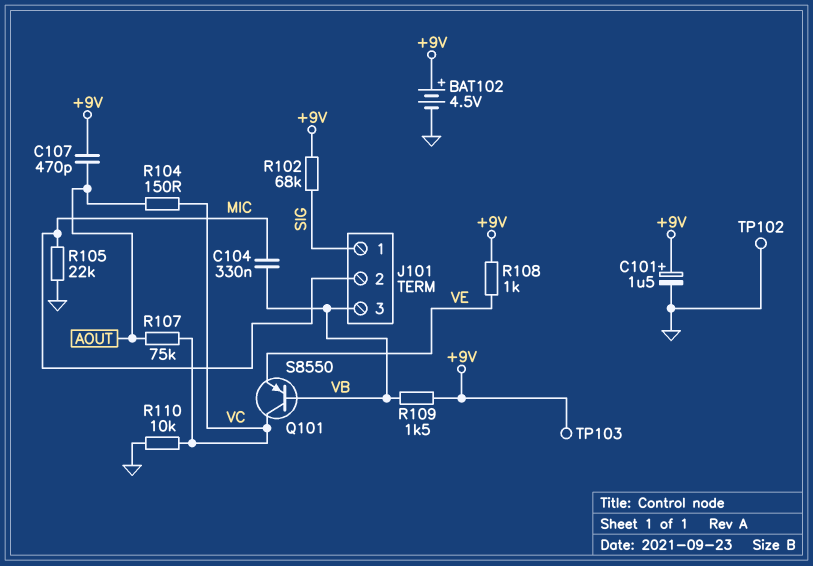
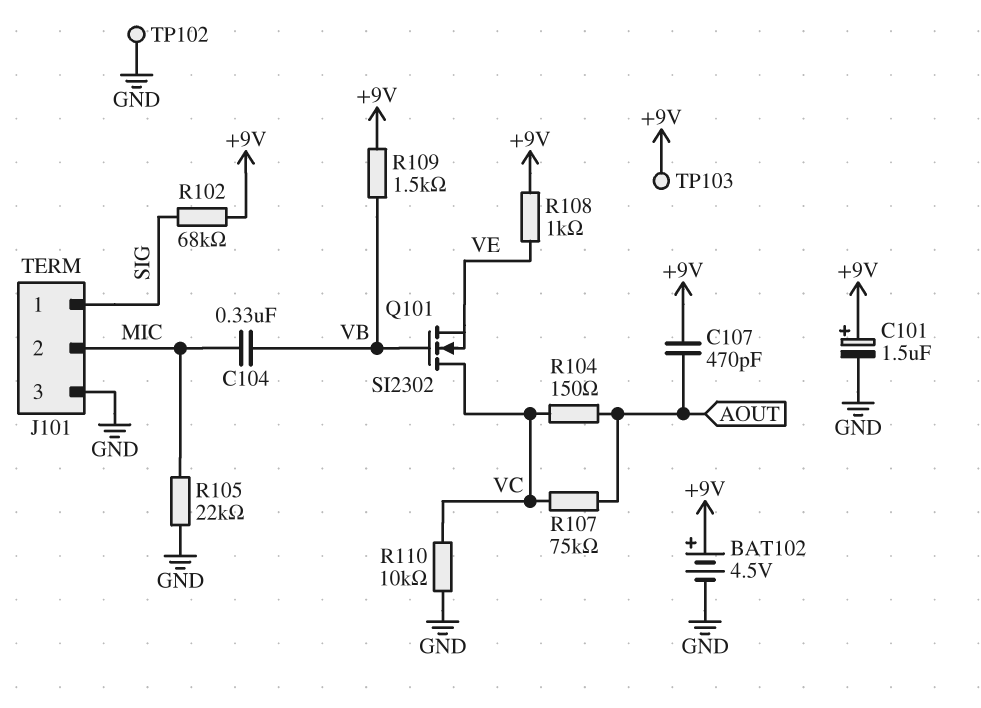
J101 pin 3: VB -> GND
Q101: PNP S8550 (B VB, C VC, E VE) -> NMOS SI2302 (G VB, D VC, S VE)

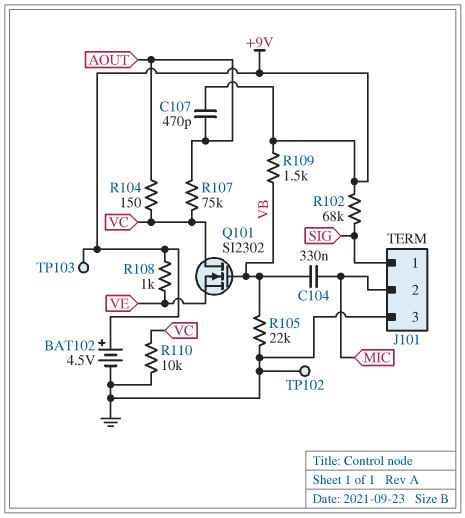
C101: 1.5uF (plus +9V, minus GND) -> none
R105: 22k (GND, MIC) -> 22k (GND, VB)

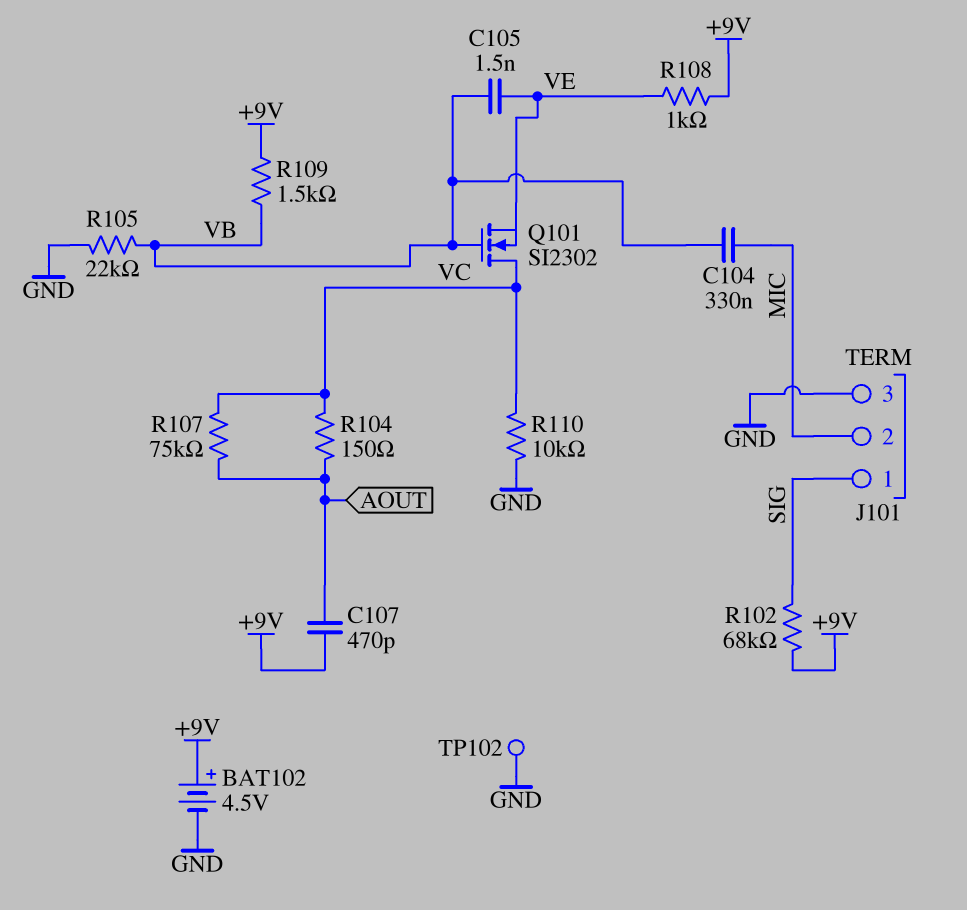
C105: none -> 1.5nF (VB, VE)
TP103: test point (+9V) -> none

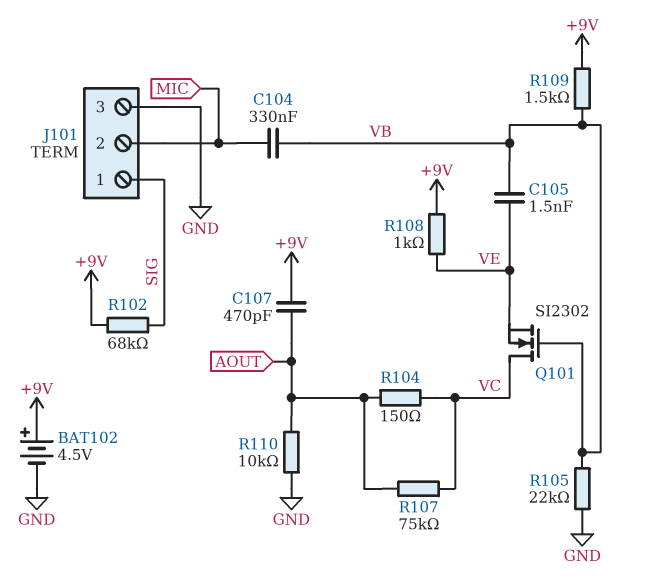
R110: 10k (GND, VC) -> 10k (AOUT, GND)
TP102: test point (GND) -> none

